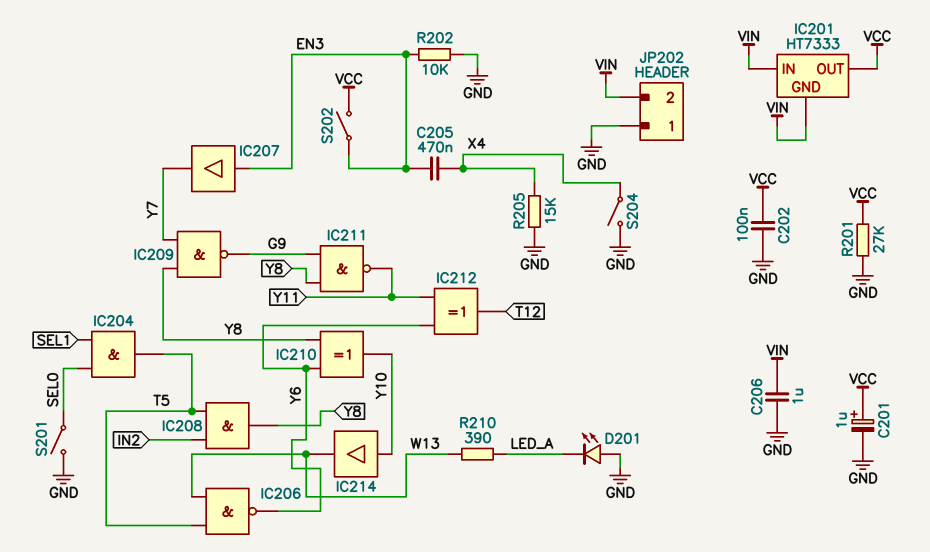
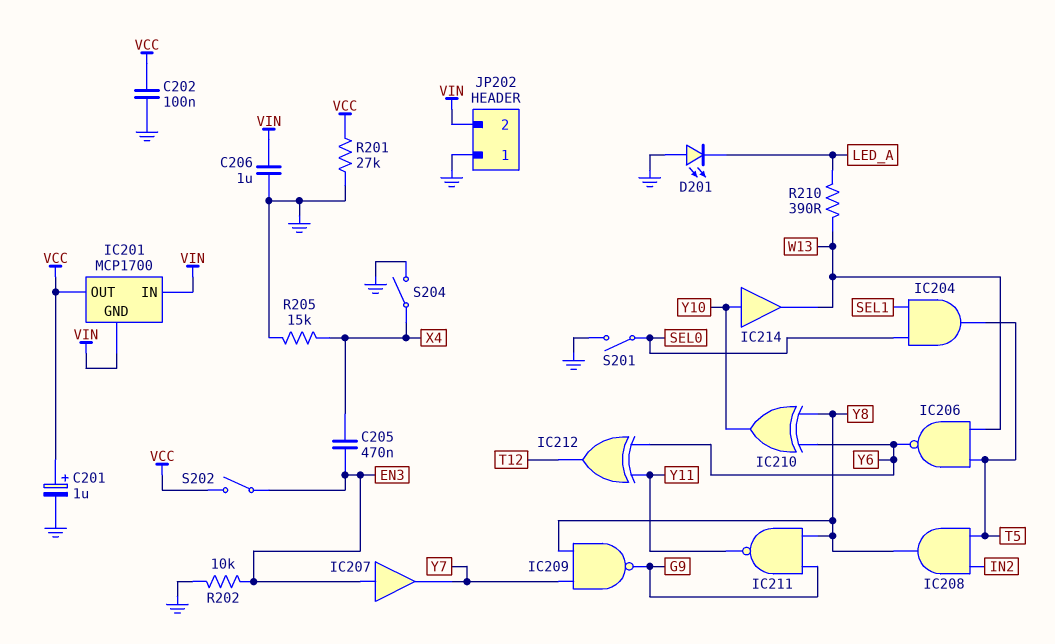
IC201: HT7333 -> MCP1700

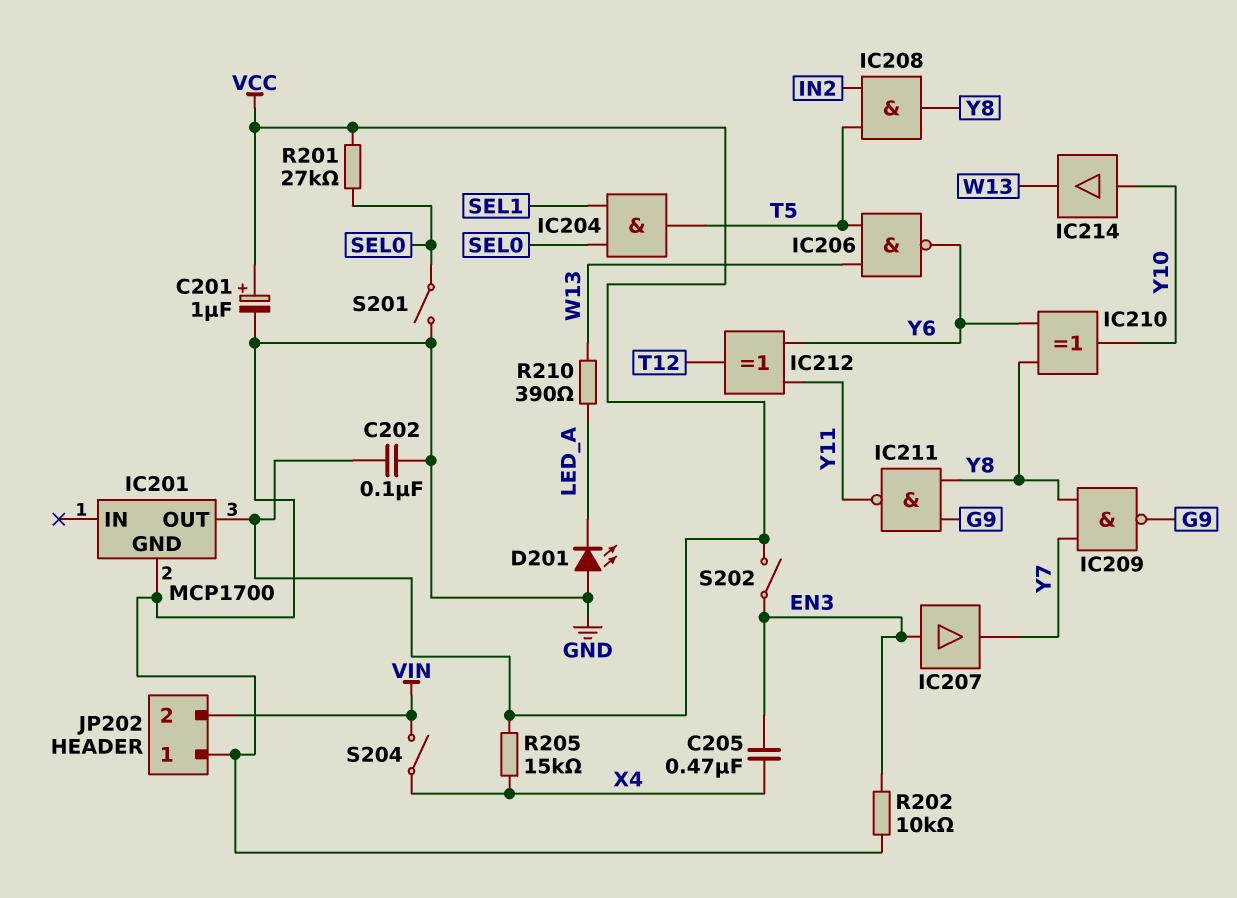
C206: 1uF (GND, VIN) -> none
IC201 pin GND: VIN -> GND
IC201 pin IN: VIN -> none
R201: 27k (GND, VCC) -> 27k (SEL0, VCC)
R205: 15k (GND, X4) -> 15k (VCC, X4)
S204: switch (GND, X4) -> switch (VIN, X4)

